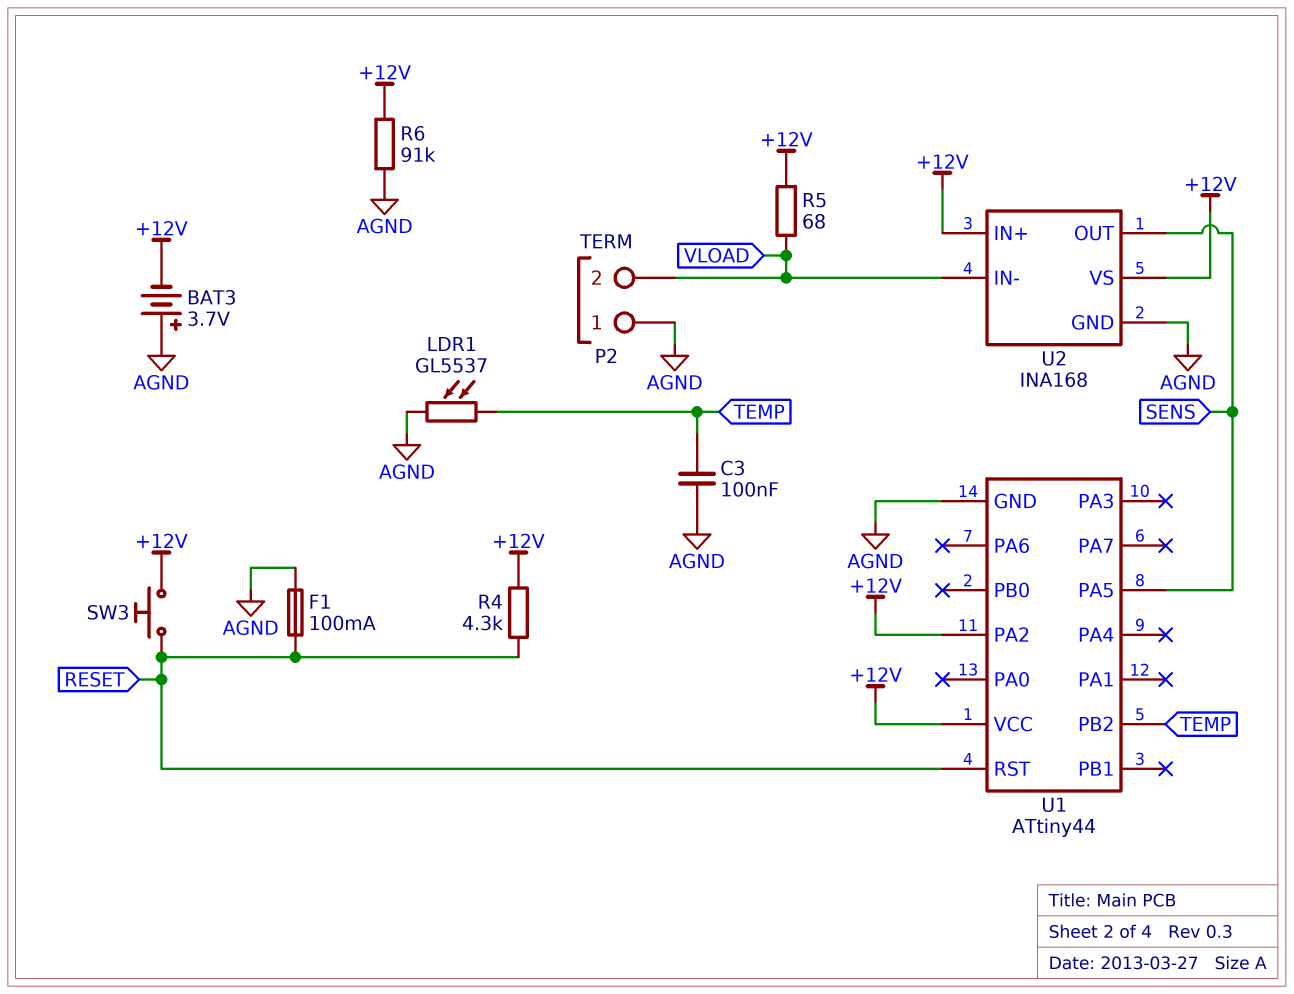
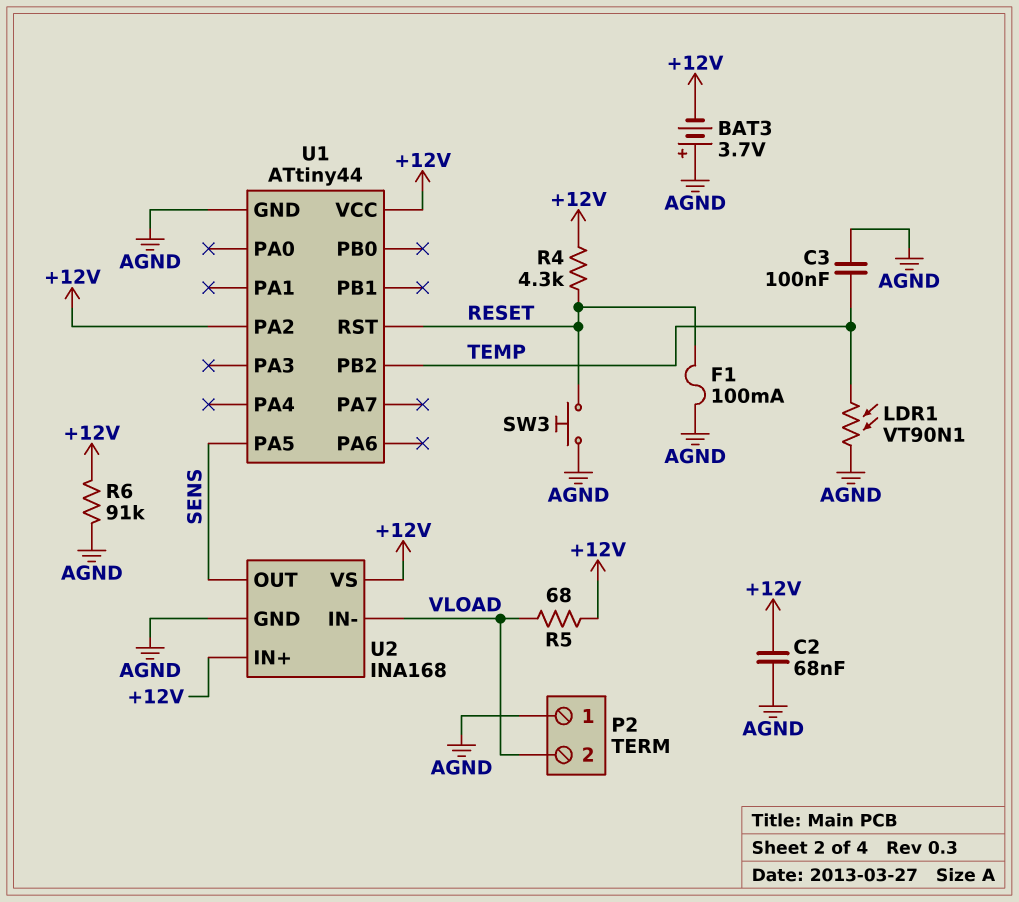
C2: none -> 68nF (+12V, AGND)
LDR1: GL5537 (AGND, TEMP) -> VT90N1 (AGND, TEMP)
SW3: button (+12V, RESET) -> button (AGND, RESET)

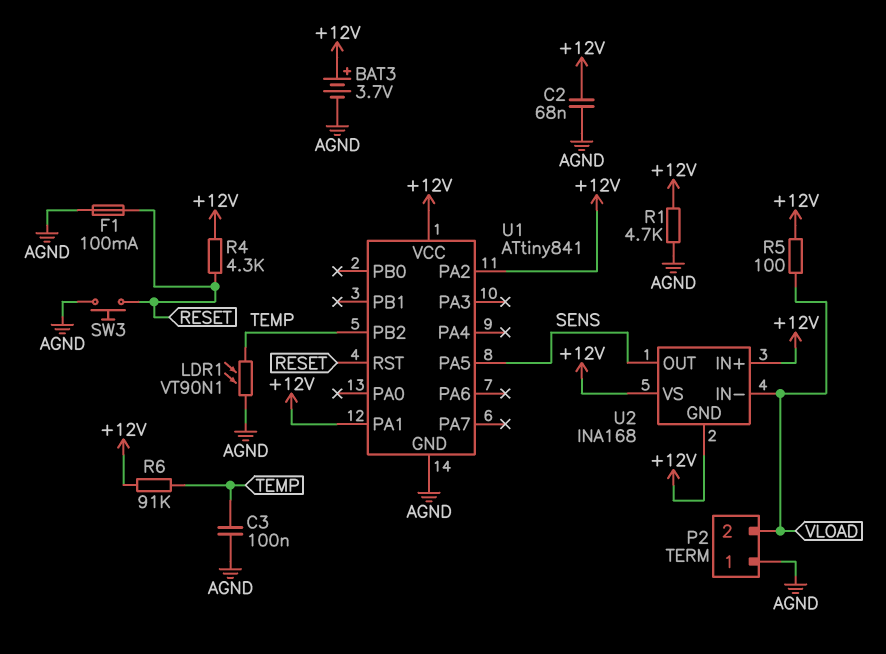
BAT3: 3.7V (plus AGND, minus +12V) -> 3.7V (plus +12V, minus AGND)
R1: none -> 4.7k (+12V, AGND)
R5: 68 (+12V, VLOAD) -> 100 (+12V, VLOAD)
R6: 91k (+12V, AGND) -> 91k (+12V, TEMP)
U1: ATtiny44 -> ATtiny841
U1 pin PA1: none -> +12V
U2 pin GND: AGND -> +12V

